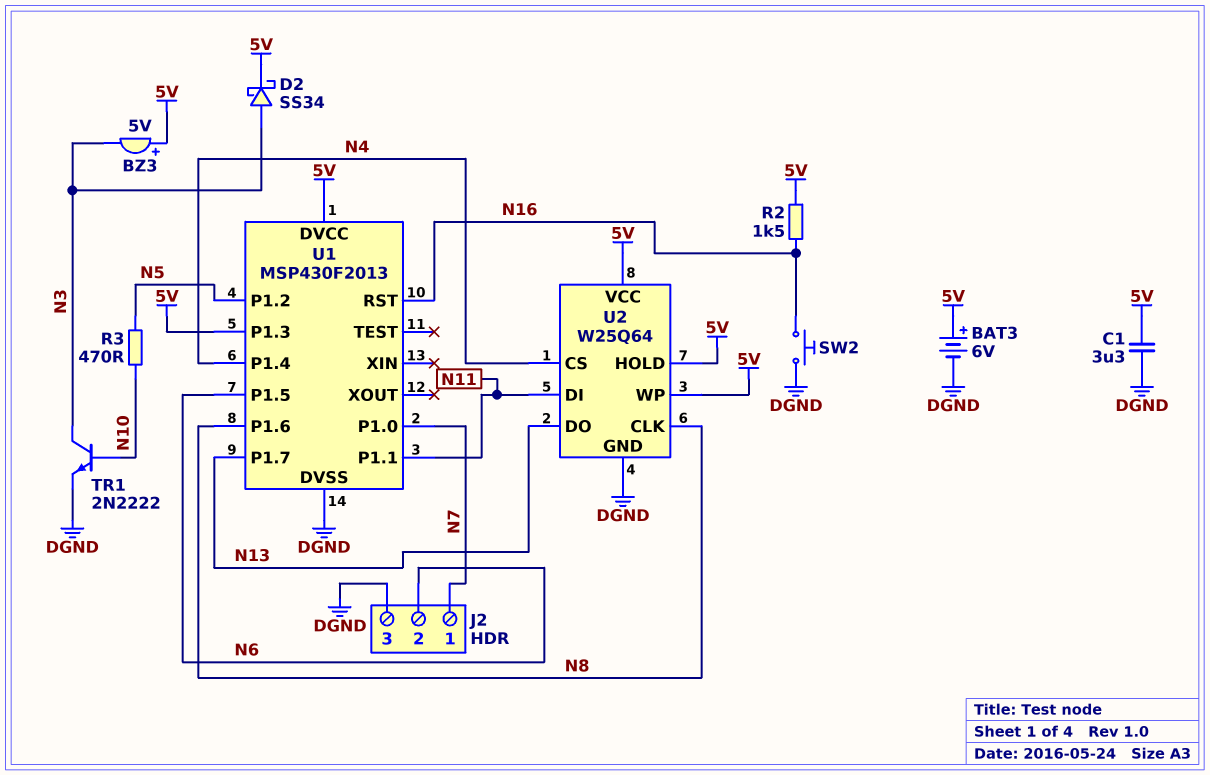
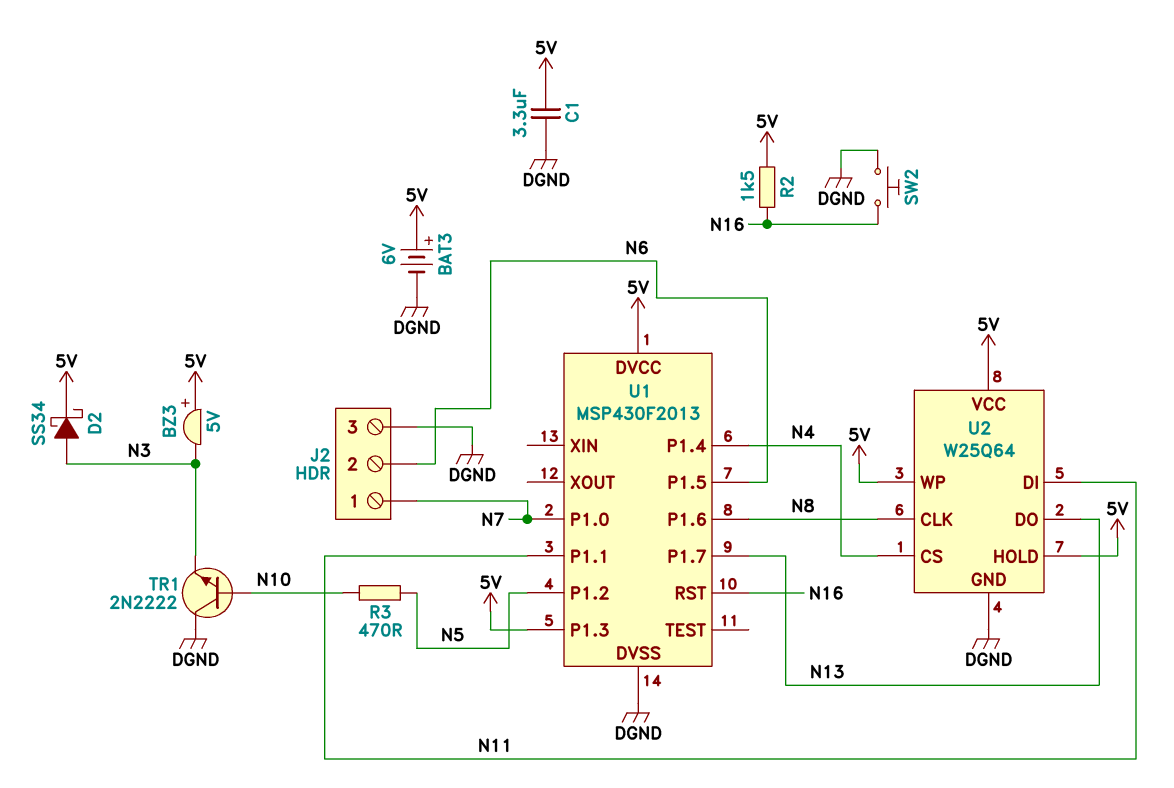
TR1: NPN 2N2222 (B N10, C N3, E DGND) -> NPN 2N2222 (B N10, C DGND, E N3)

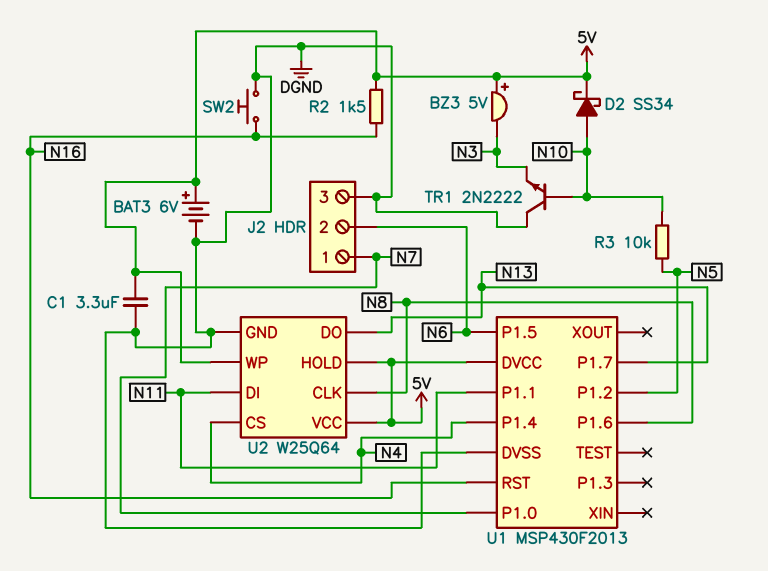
D2: schottky SS34 (A N3, K 5V) -> schottky SS34 (A N10, K 5V)
R3: 470 (N5, N10) -> 10k (N5, N10)
U1 pin P1.3: 5V -> none

